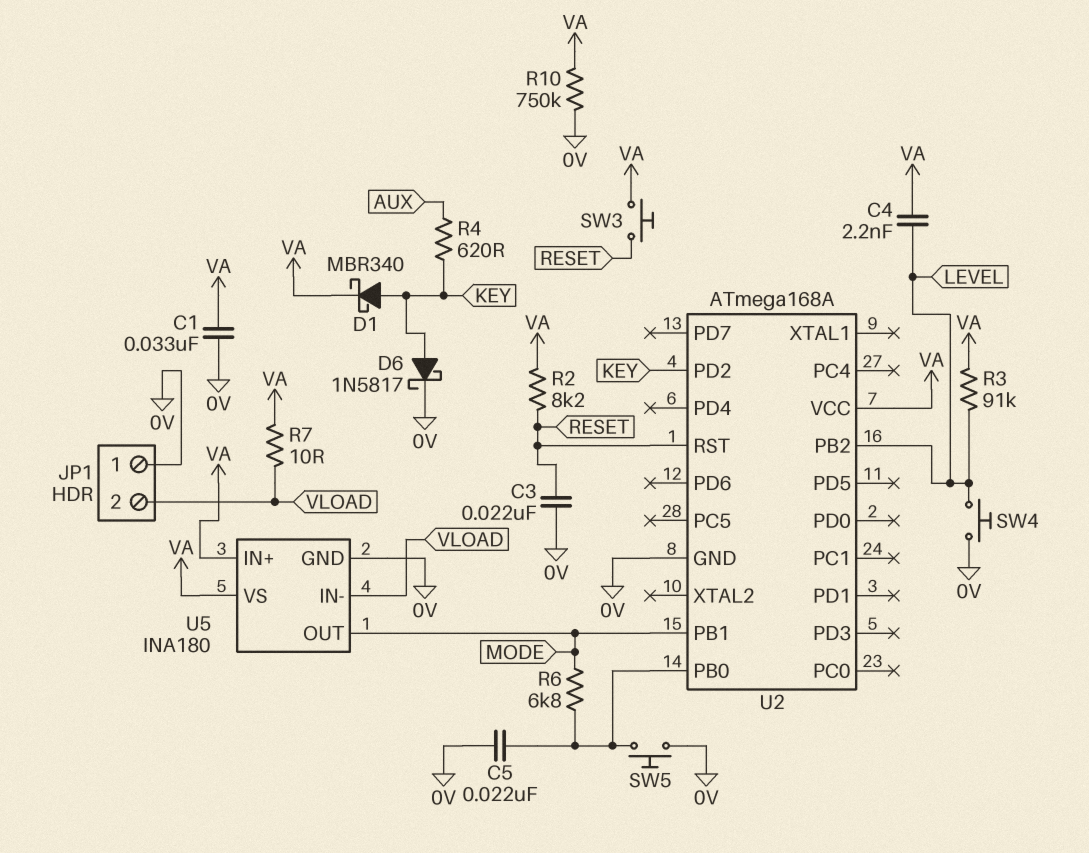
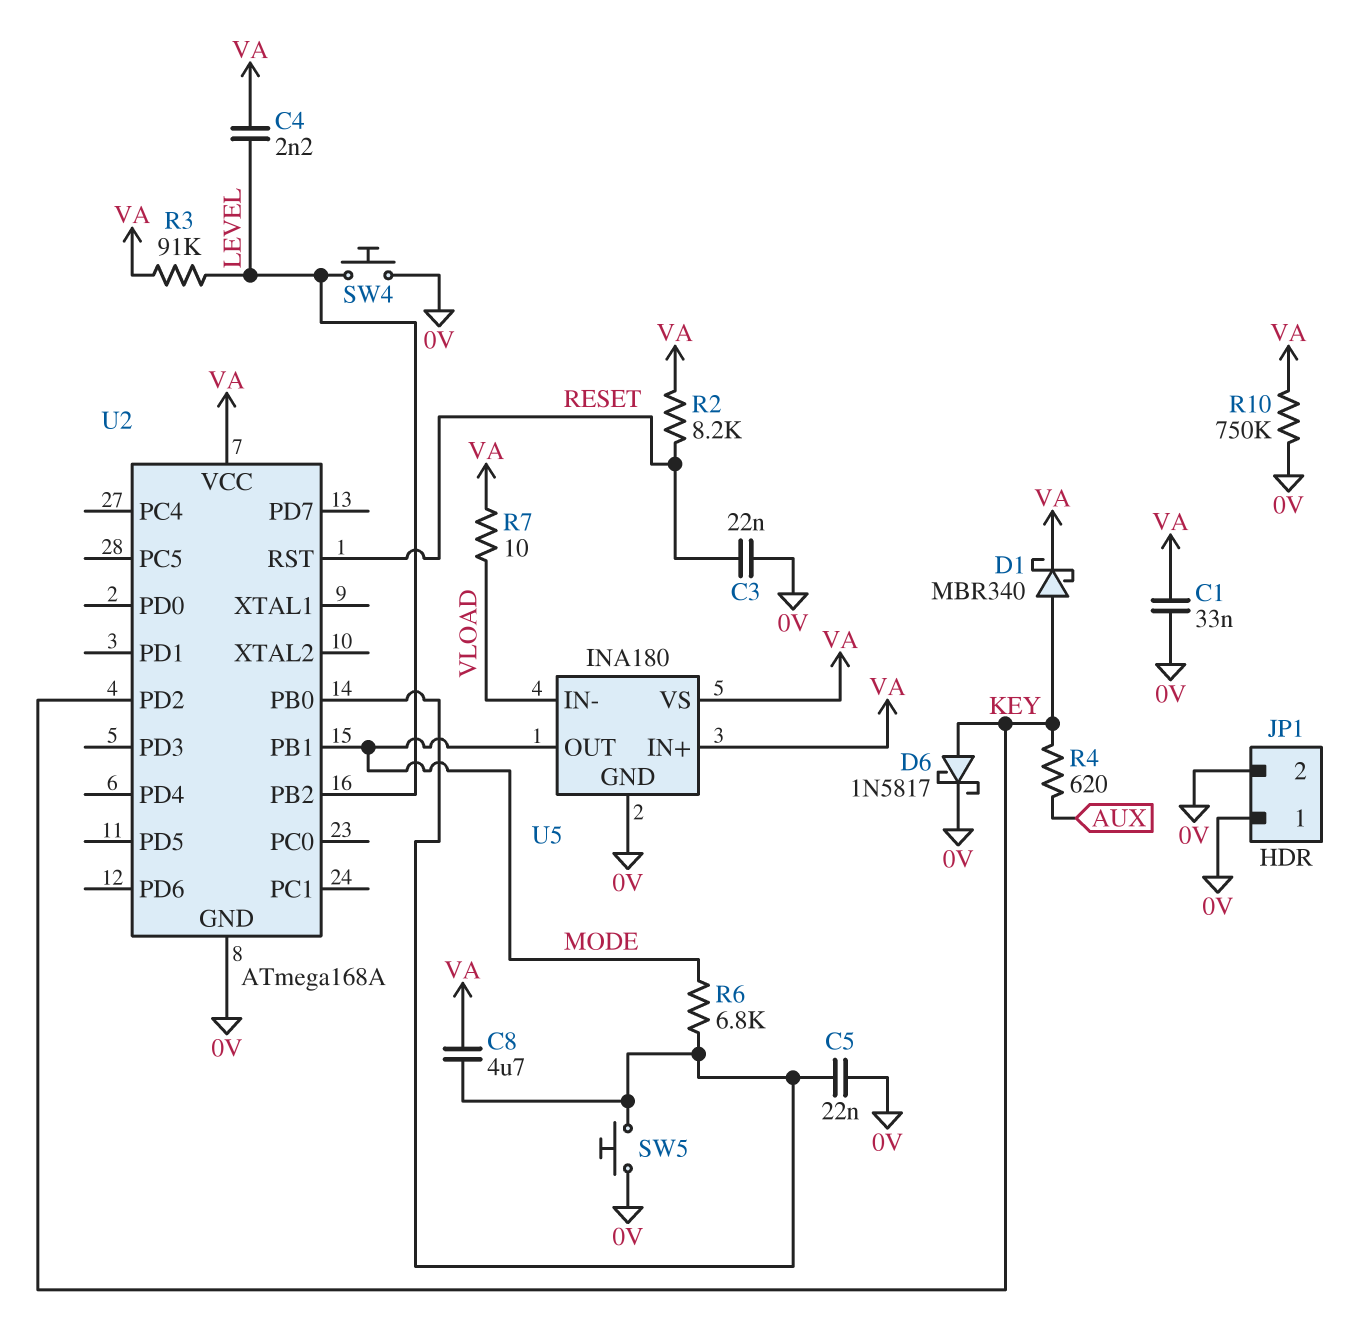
C8: none -> 4.7uF (U2/PB0, VA)
JP1 pin 2: VLOAD -> 0V
SW3: button (RESET, VA) -> none

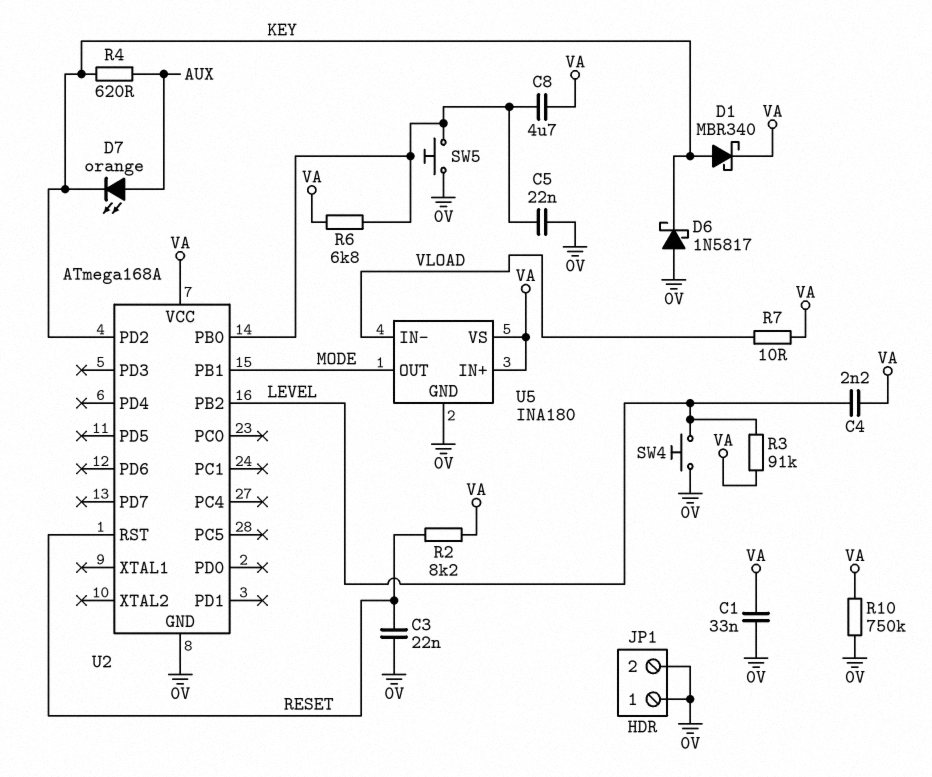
D6: schottky 1N5817 (A KEY, K 0V) -> schottky 1N5817 (A 0V, K KEY)
D7: none -> LED orange (A AUX, K KEY)
R6: 6.8k (MODE, U2/PB0) -> 6.8k (U2/PB0, VA)

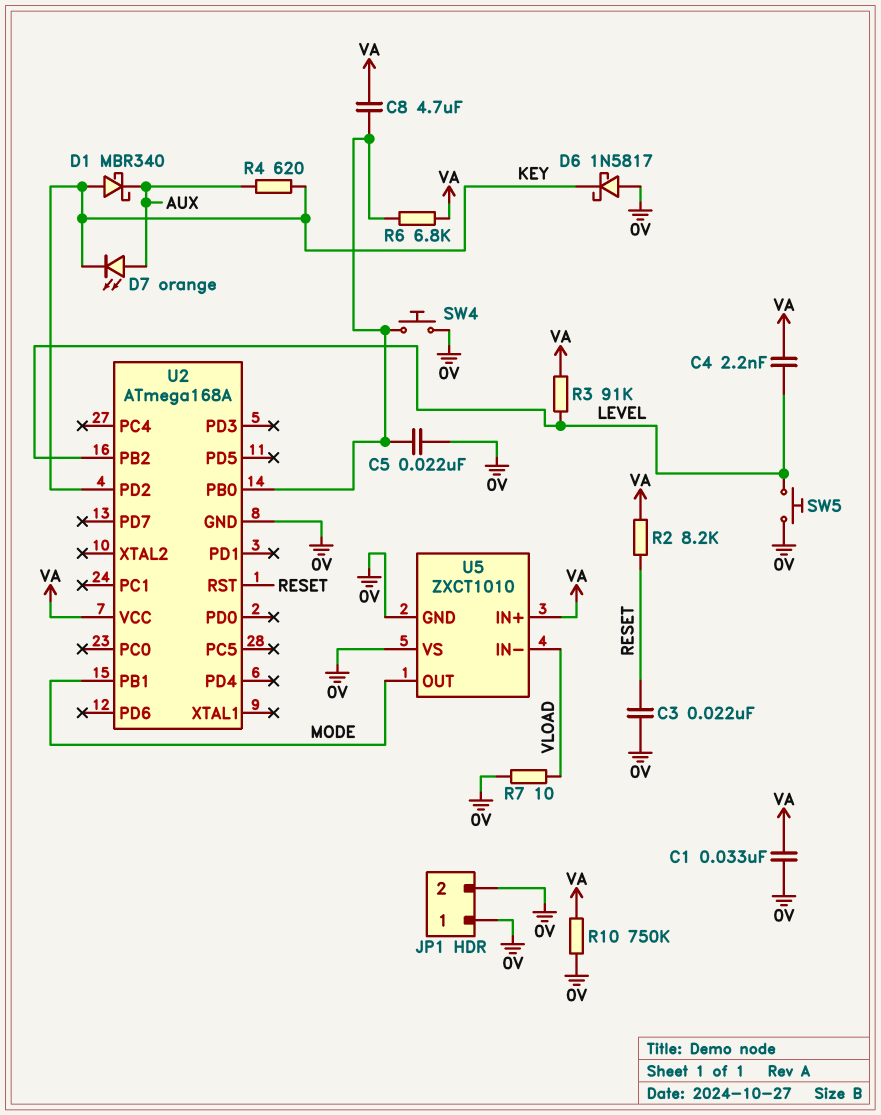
D1: schottky MBR340 (A KEY, K VA) -> schottky MBR340 (A KEY, K AUX)
R7: 10 (VA, VLOAD) -> 10 (0V, VLOAD)
SW4: button (0V, LEVEL) -> button (0V, U2/PB0)
SW5: button (0V, U2/PB0) -> button (0V, LEVEL)
U5: INA180 -> ZXCT1010
U5 pin VS: VA -> 0V

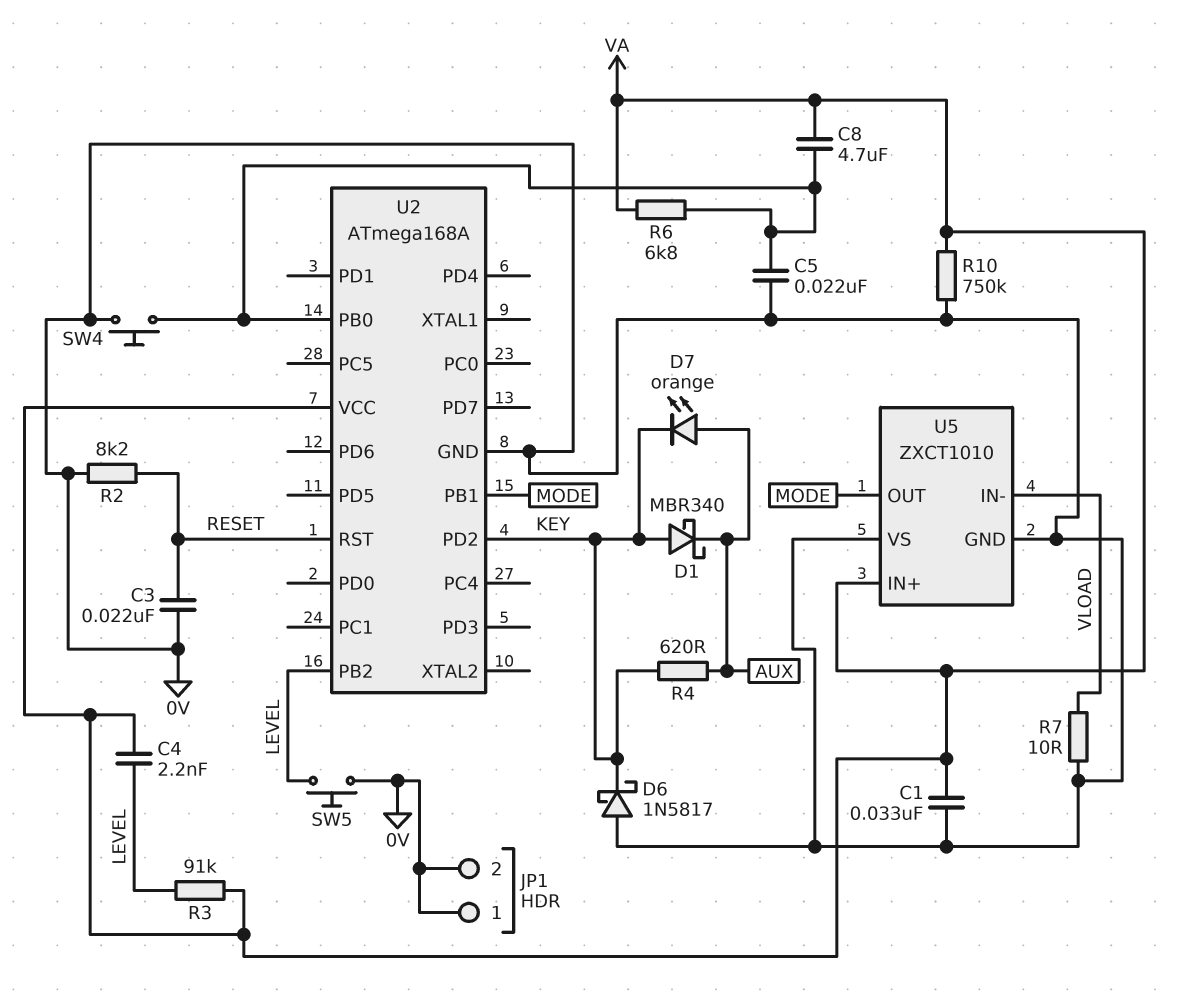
R2: 8.2k (RESET, VA) -> 8.2k (0V, RESET)

